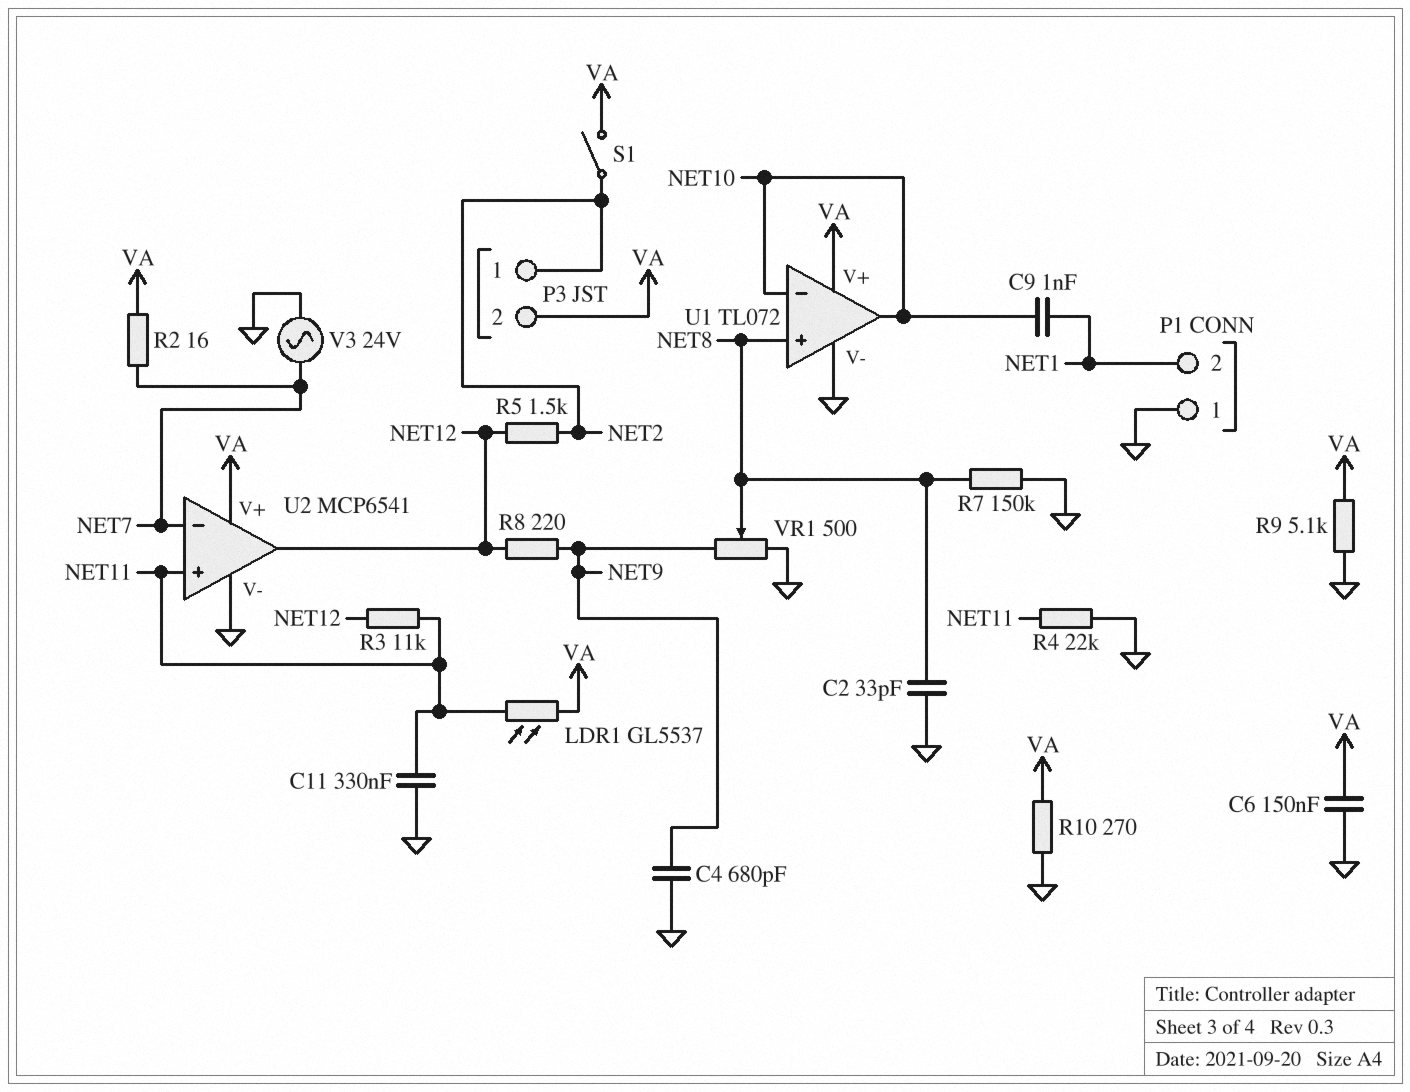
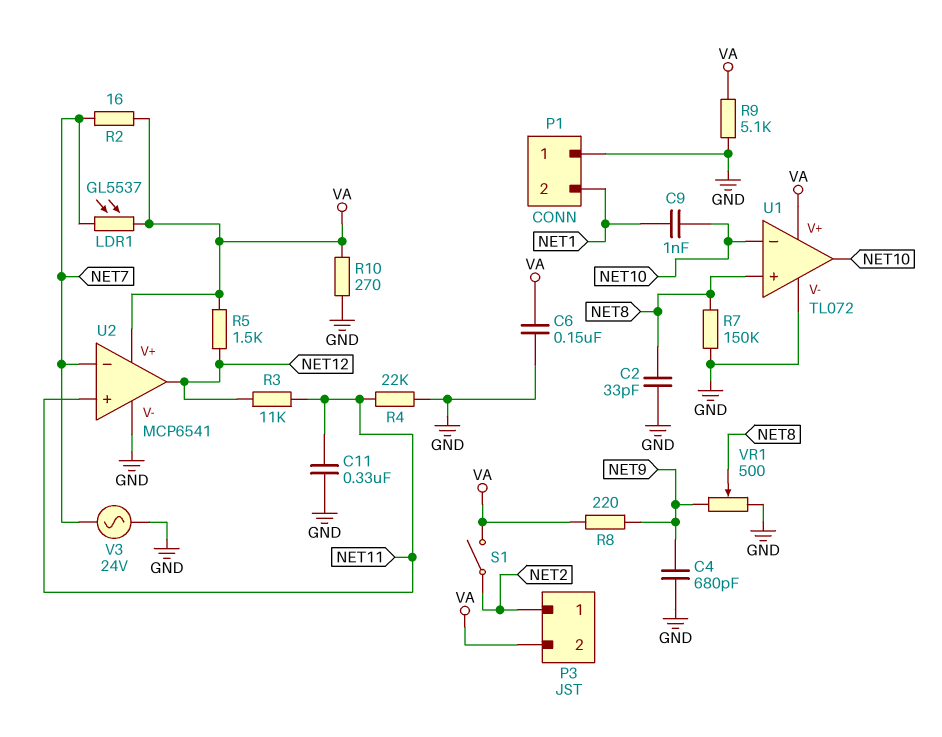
LDR1: GL5537 (NET11, VA) -> GL5537 (NET7, VA)
R5: 1.5k (NET2, NET12) -> 1.5k (NET12, VA)
R8: 220 (NET9, NET12) -> 220 (NET9, VA)

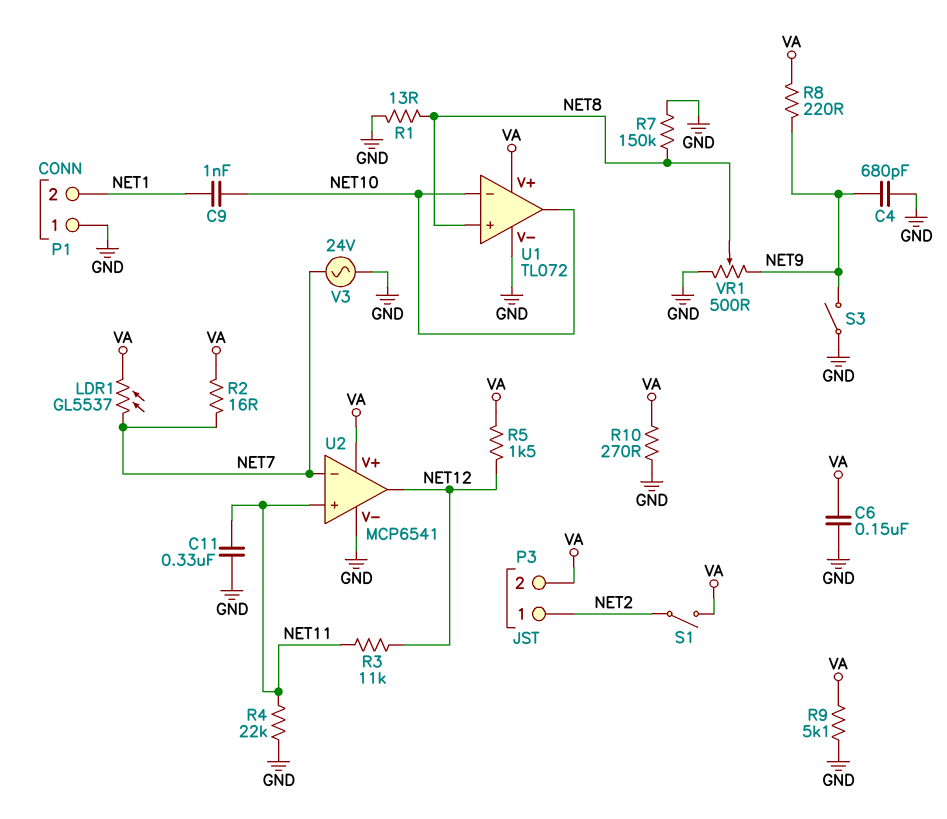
C2: 33pF (GND, NET8) -> none
R1: none -> 13 (GND, NET8)
S3: none -> switch (GND, NET9)

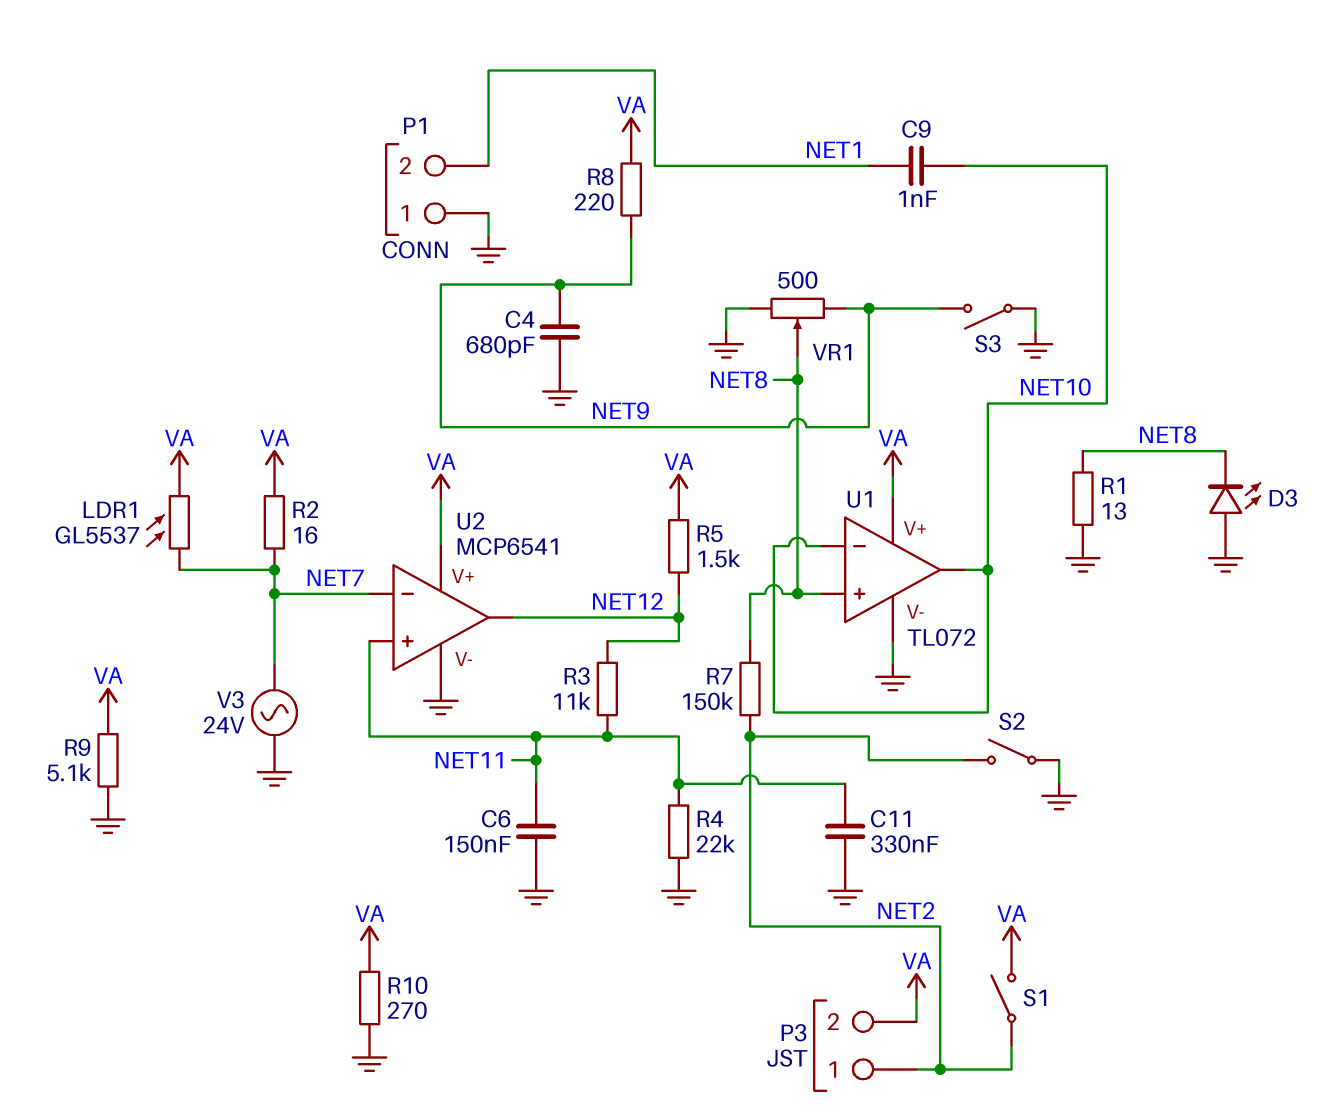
C6: 150nF (GND, VA) -> 150nF (GND, NET11)
D3: none -> LED (A GND, K NET8)
R7: 150k (GND, NET8) -> 150k (NET2, NET8)
S2: none -> switch (GND, NET2)

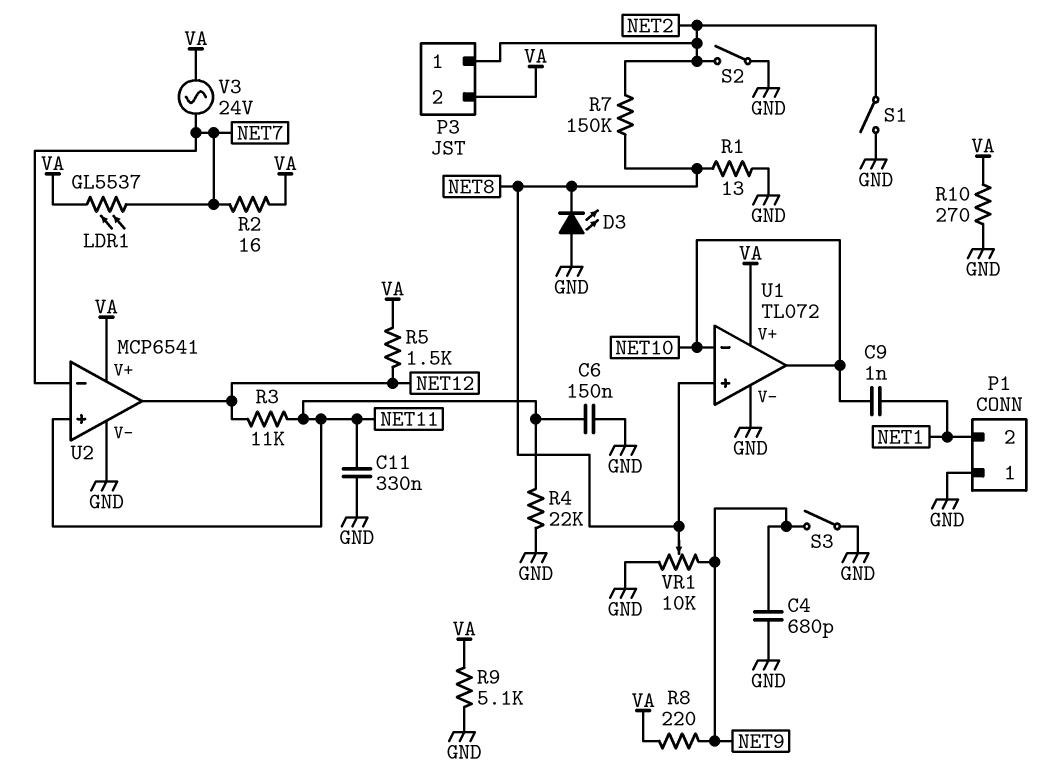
S1: switch (NET2, VA) -> switch (GND, NET2)
V3: AC 24V (GND, NET7) -> AC 24V (NET7, VA)
VR1: 500 (GND, NET9, wiper NET8) -> 10k (GND, NET9, wiper NET8)

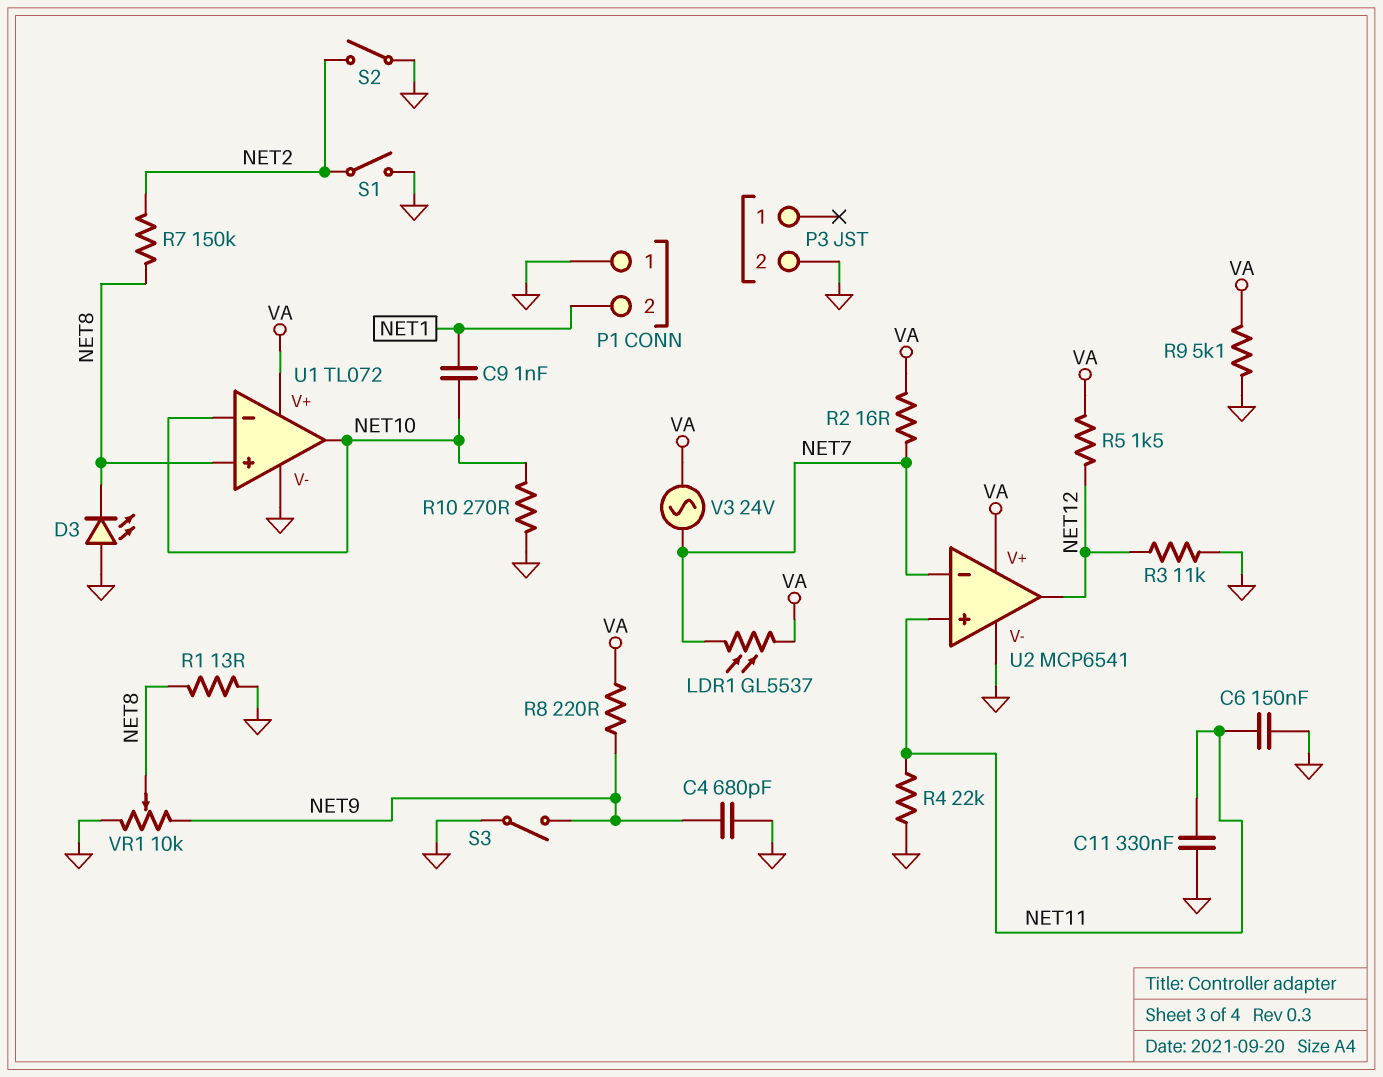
P3 pin 1: NET2 -> none
P3 pin 2: VA -> GND
R3: 11k (NET11, NET12) -> 11k (GND, NET12)
R10: 270 (GND, VA) -> 270 (GND, NET10)

